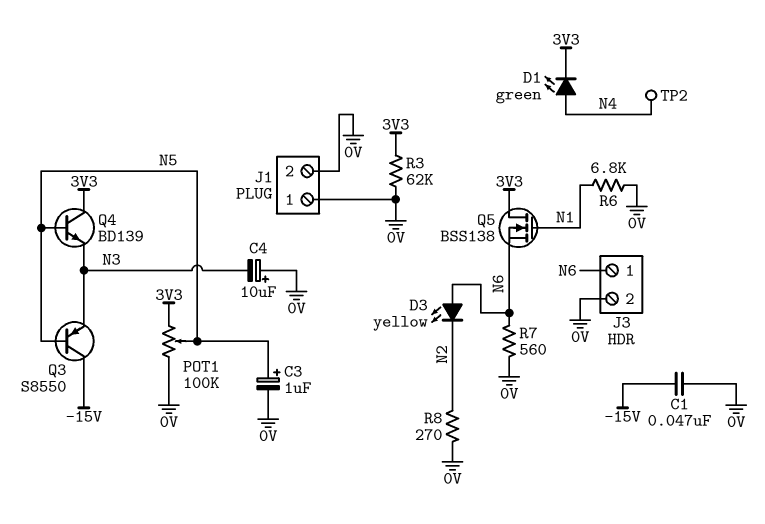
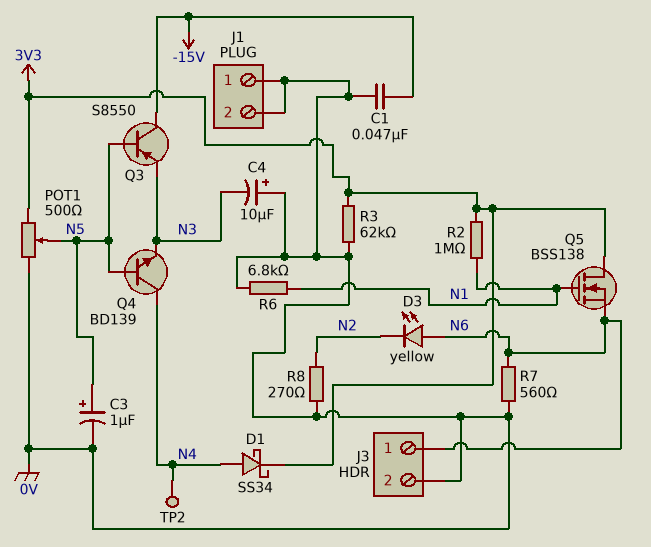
D1: LED green (A N4, K 3V3) -> schottky SS34 (A N4, K 3V3)
POT1: 100k (0V, 3V3, wiper N5) -> 500 (0V, 3V3, wiper N5)
Q4: NPN BD139 (B N5, C 3V3, E N3) -> NPN BD139 (B N5, C N4, E N3)
R2: none -> 1M (3V3, N1)

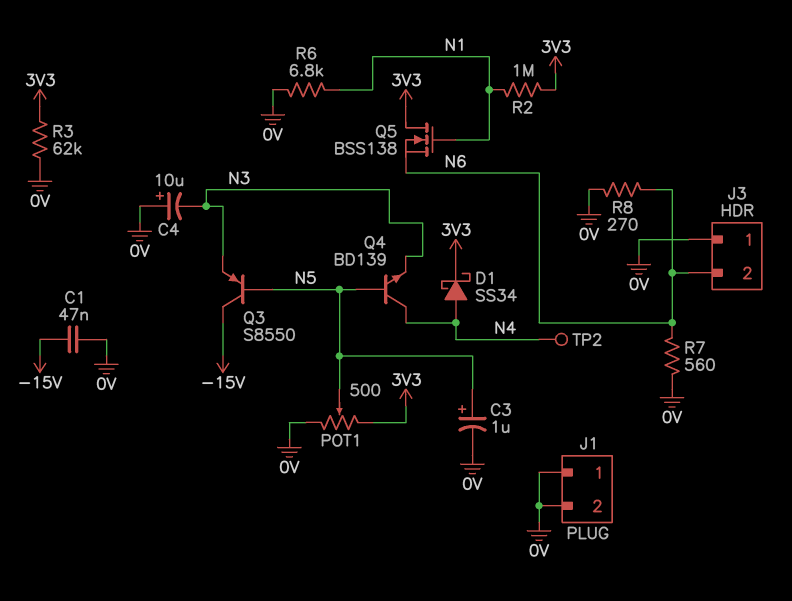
D3: LED yellow (A N6, K N2) -> none
J3 pin 1: N6 -> 0V
J3 pin 2: 0V -> N6
R8: 270 (0V, N2) -> 270 (0V, N6)

